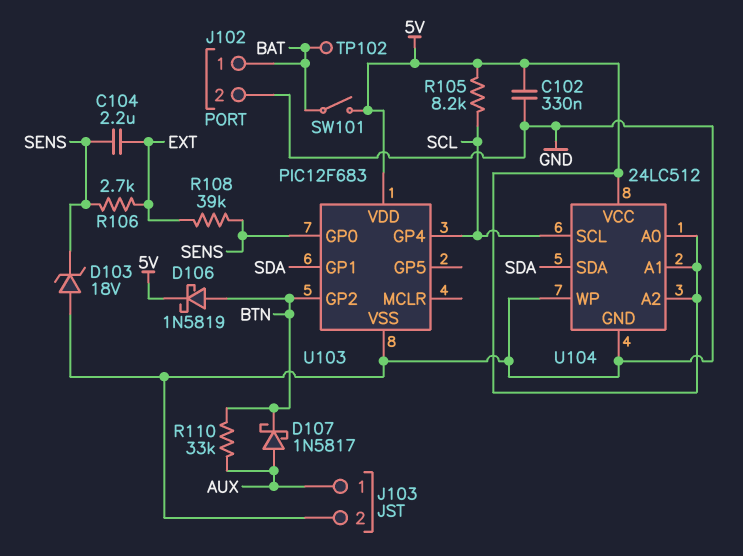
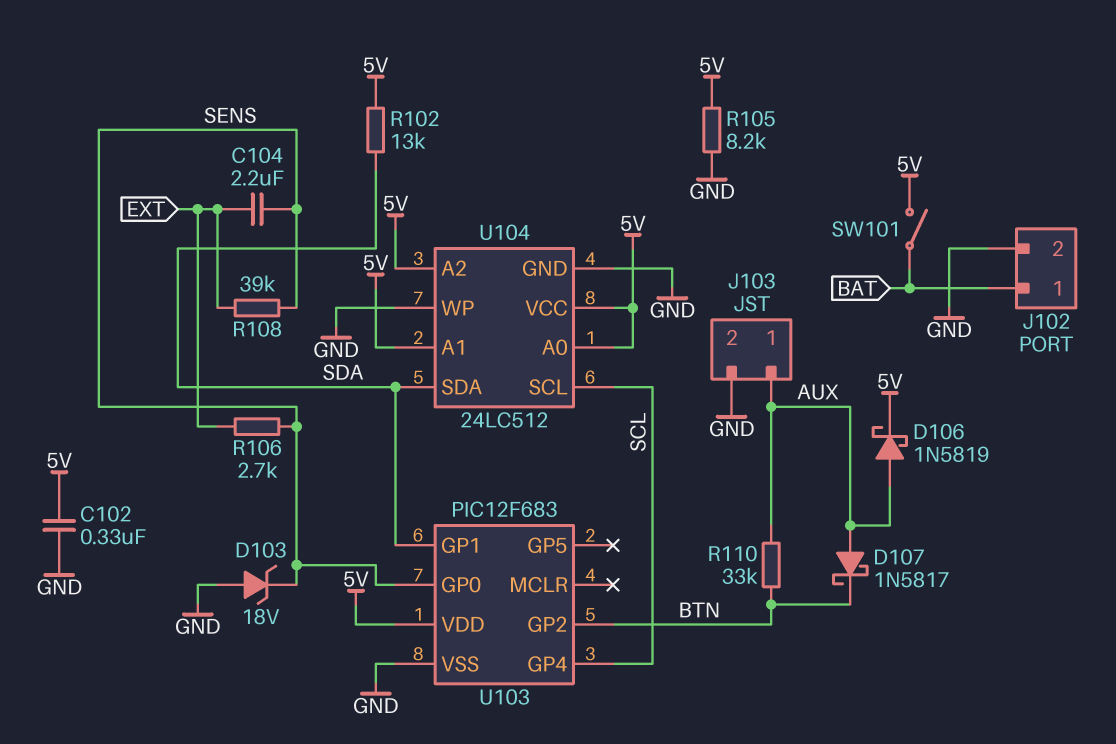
D106: schottky 1N5819 (A BTN, K 5V) -> schottky 1N5819 (A AUX, K 5V)
R102: none -> 13k (5V, SDA)
R105: 8.2k (5V, SCL) -> 8.2k (5V, GND)
TP102: test point (BAT) -> none

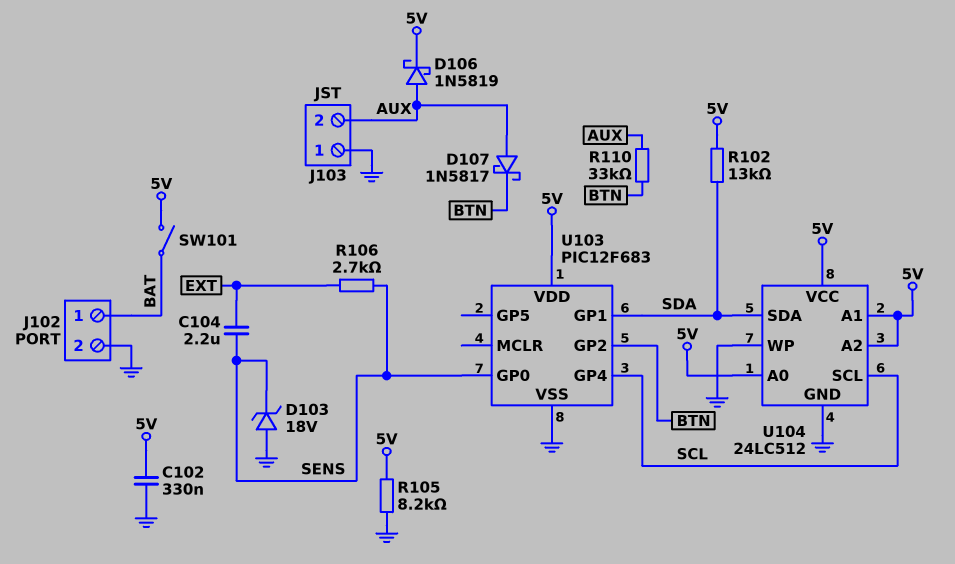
J103 pin 1: AUX -> GND
J103 pin 2: GND -> AUX
R108: 39k (EXT, SENS) -> none

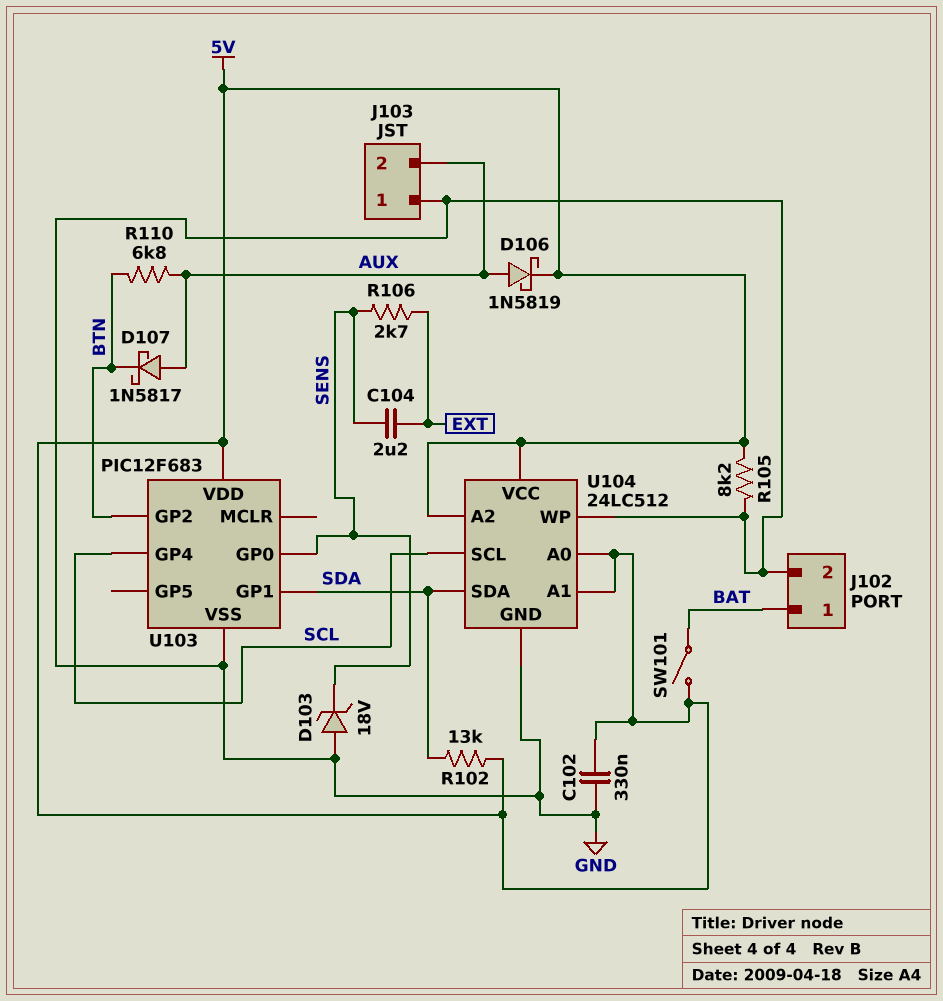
R110: 33k (AUX, BTN) -> 6.8k (AUX, BTN)

